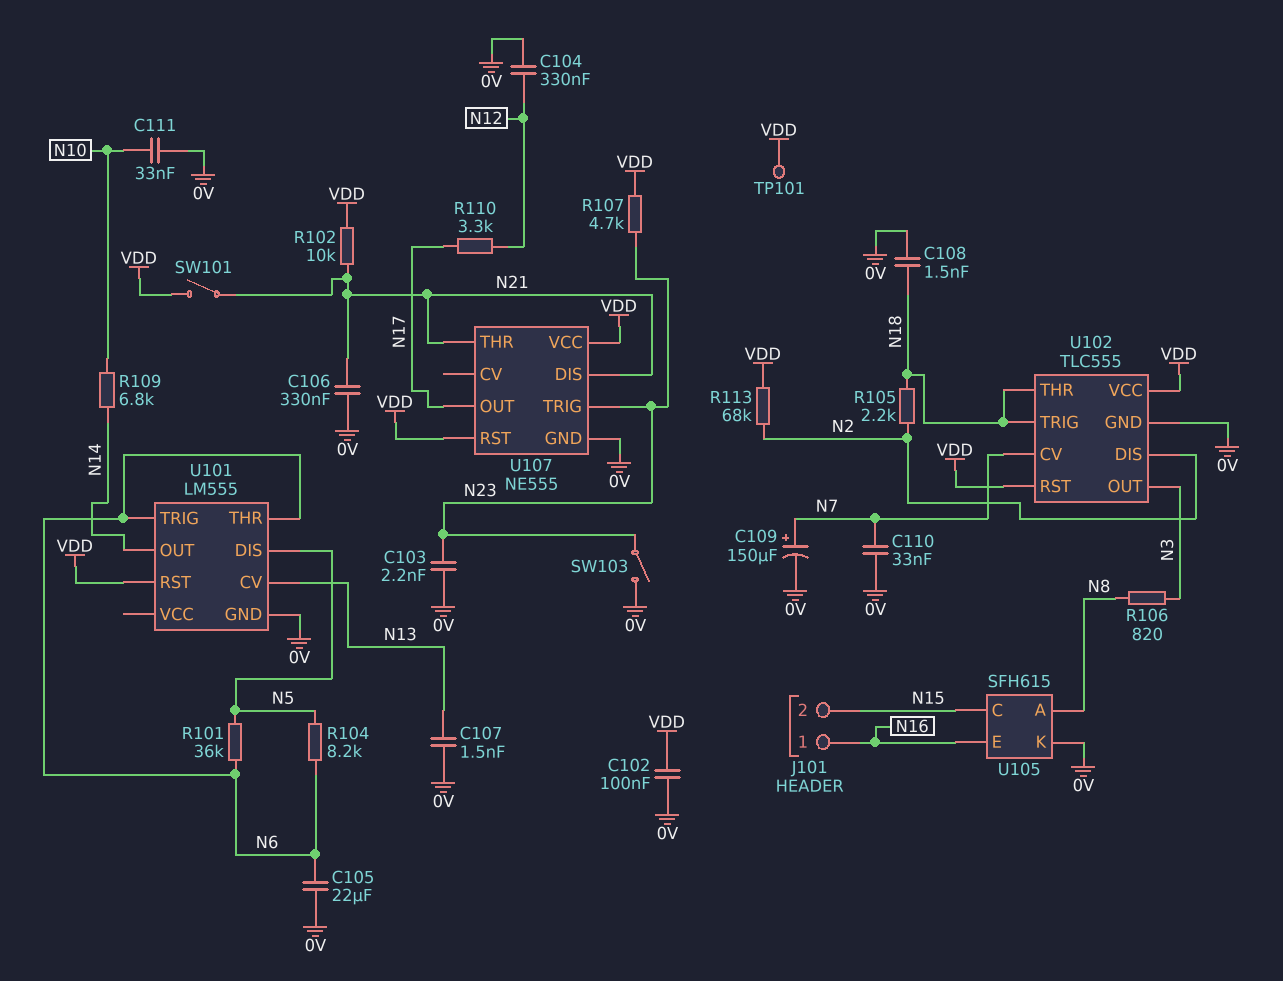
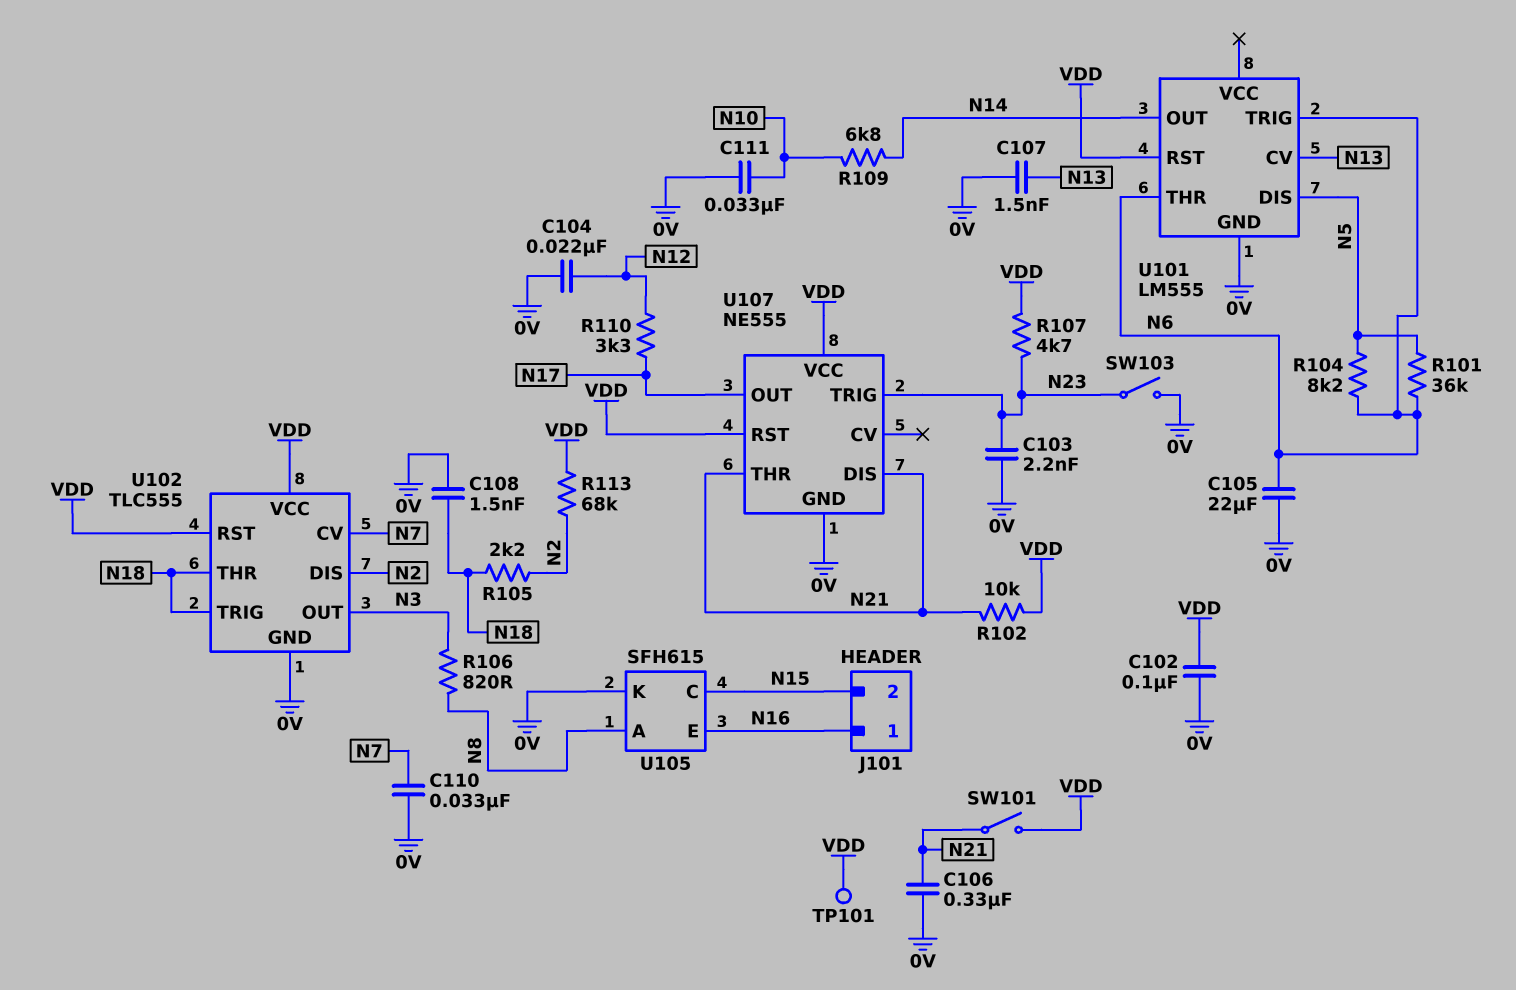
C104: 330nF (0V, N12) -> 22nF (0V, N12)
C109: 150uF (plus N7, minus 0V) -> none

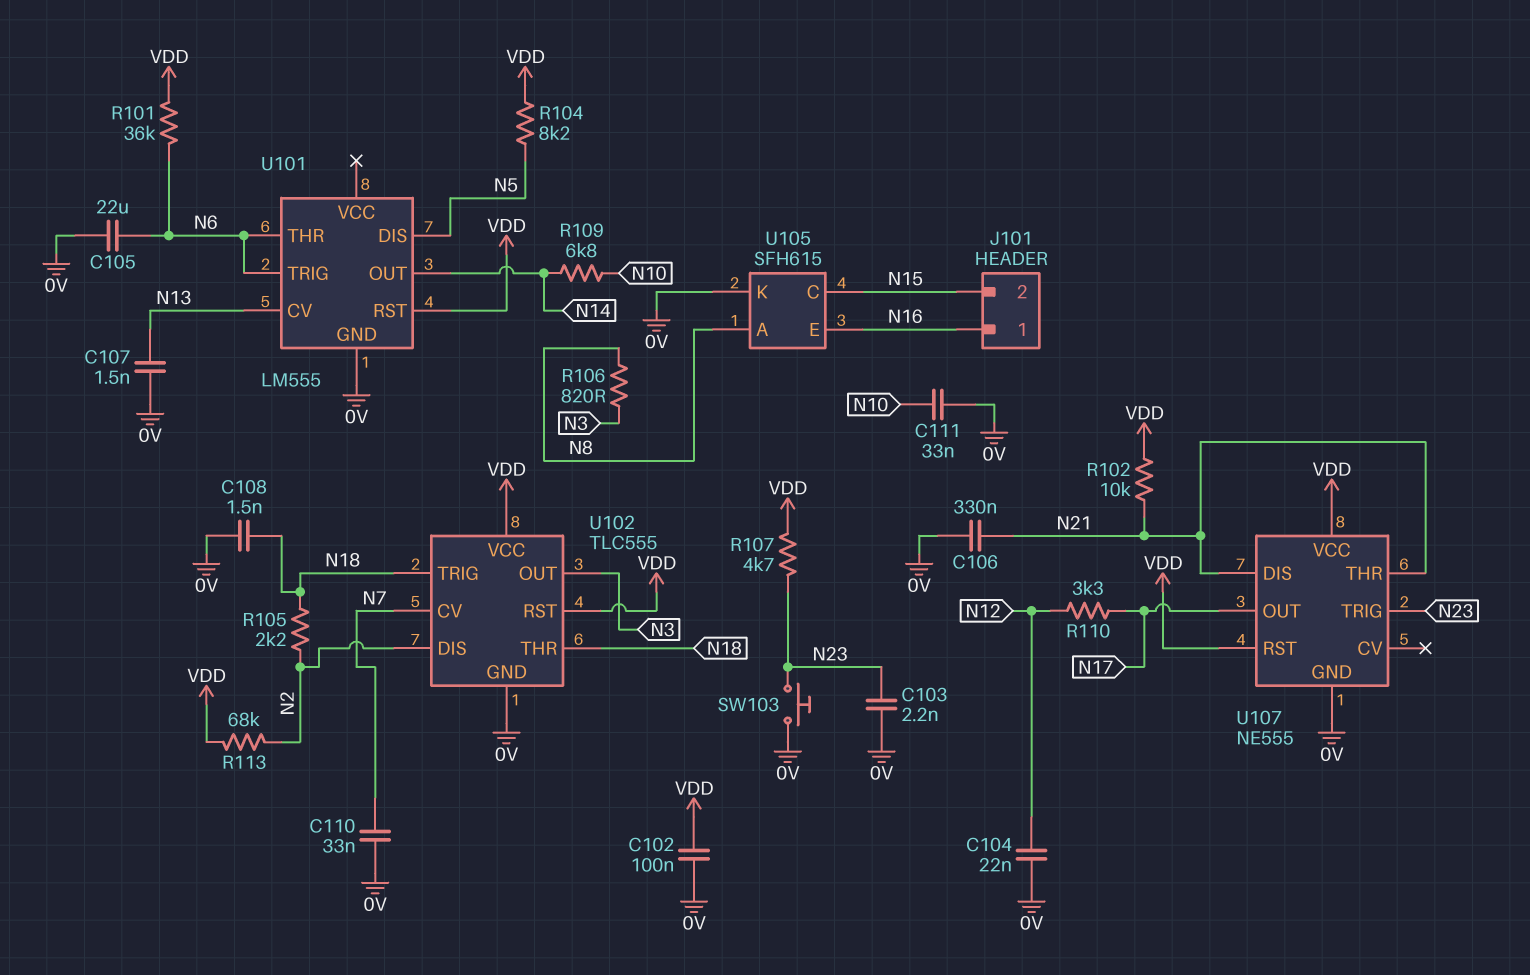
R101: 36k (N5, N6) -> 36k (N6, VDD)
R104: 8.2k (N5, N6) -> 8.2k (N5, VDD)
SW101: switch (N21, VDD) -> none
SW103: switch (0V, N23) -> button (0V, N23)
TP101: test point (VDD) -> none

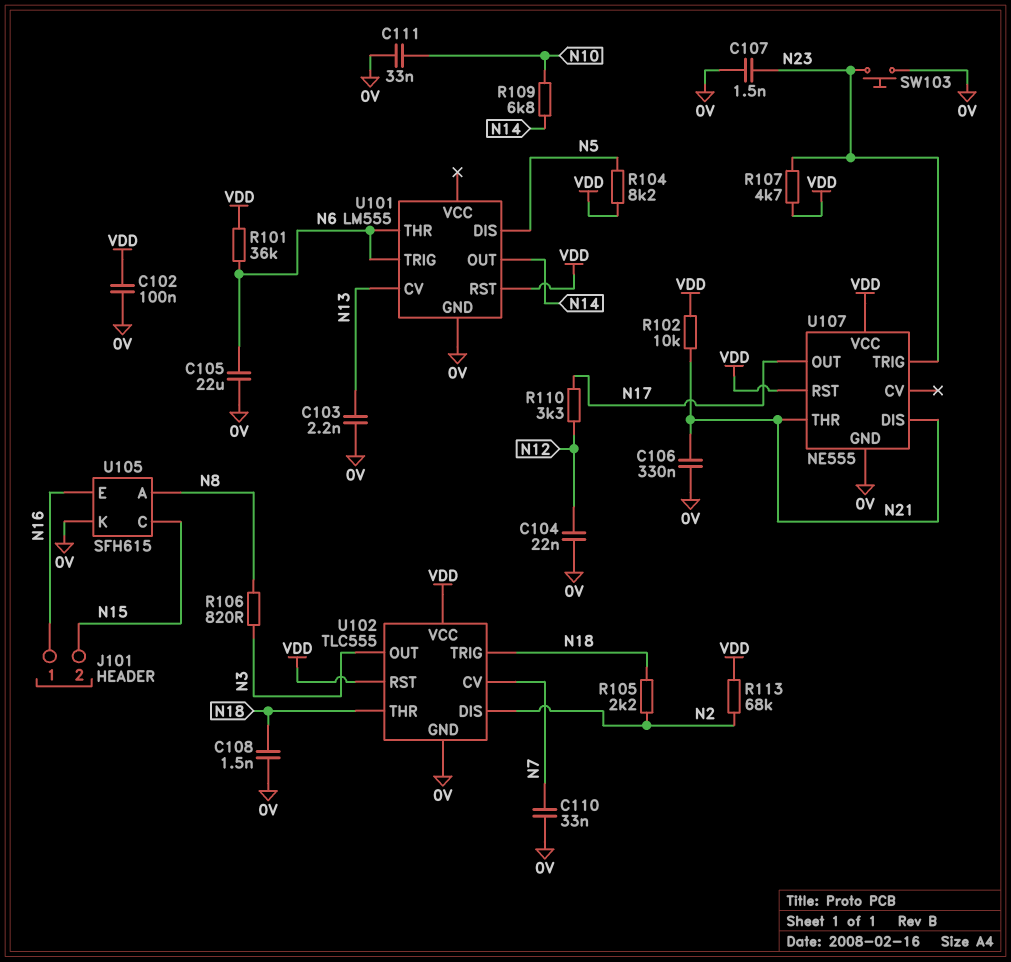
C103: 2.2nF (0V, N23) -> 2.2nF (0V, N13)
C107: 1.5nF (0V, N13) -> 1.5nF (0V, N23)

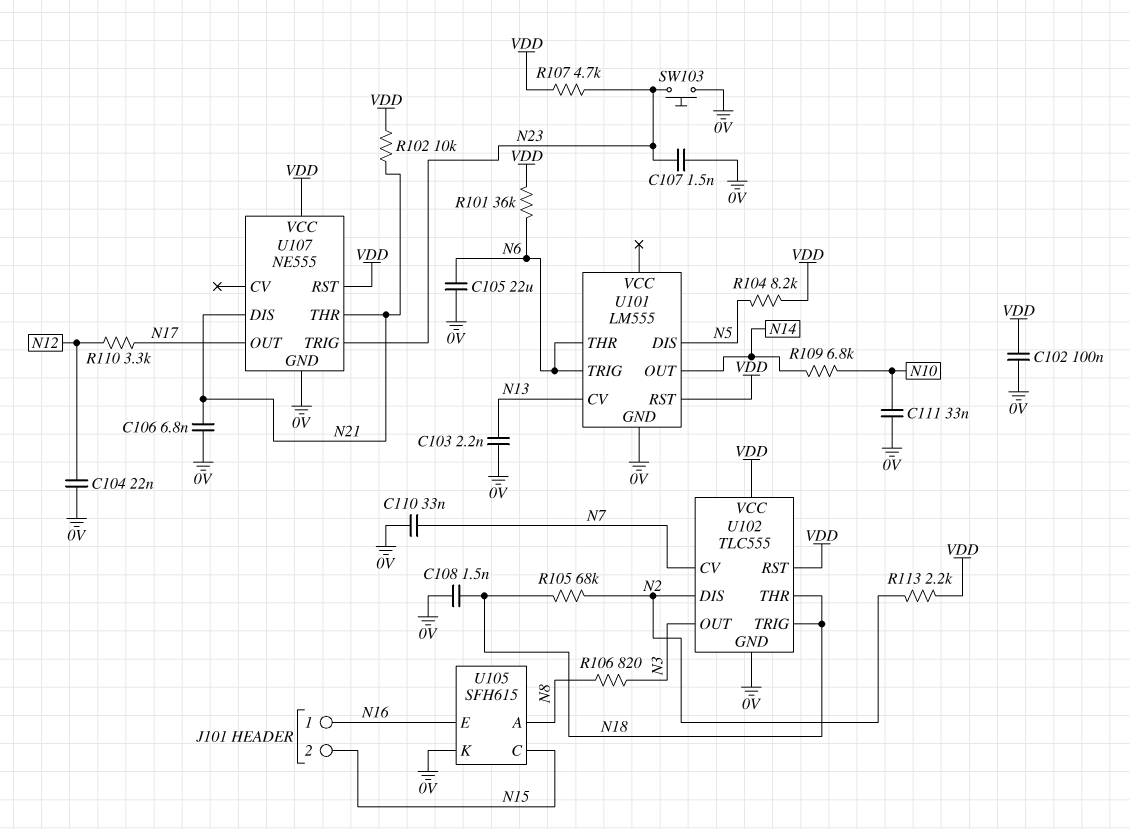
C106: 330nF (0V, N21) -> 6.8nF (0V, N21)
R105: 2.2k (N2, N18) -> 68k (N2, N18)
R113: 68k (N2, VDD) -> 2.2k (N2, VDD)

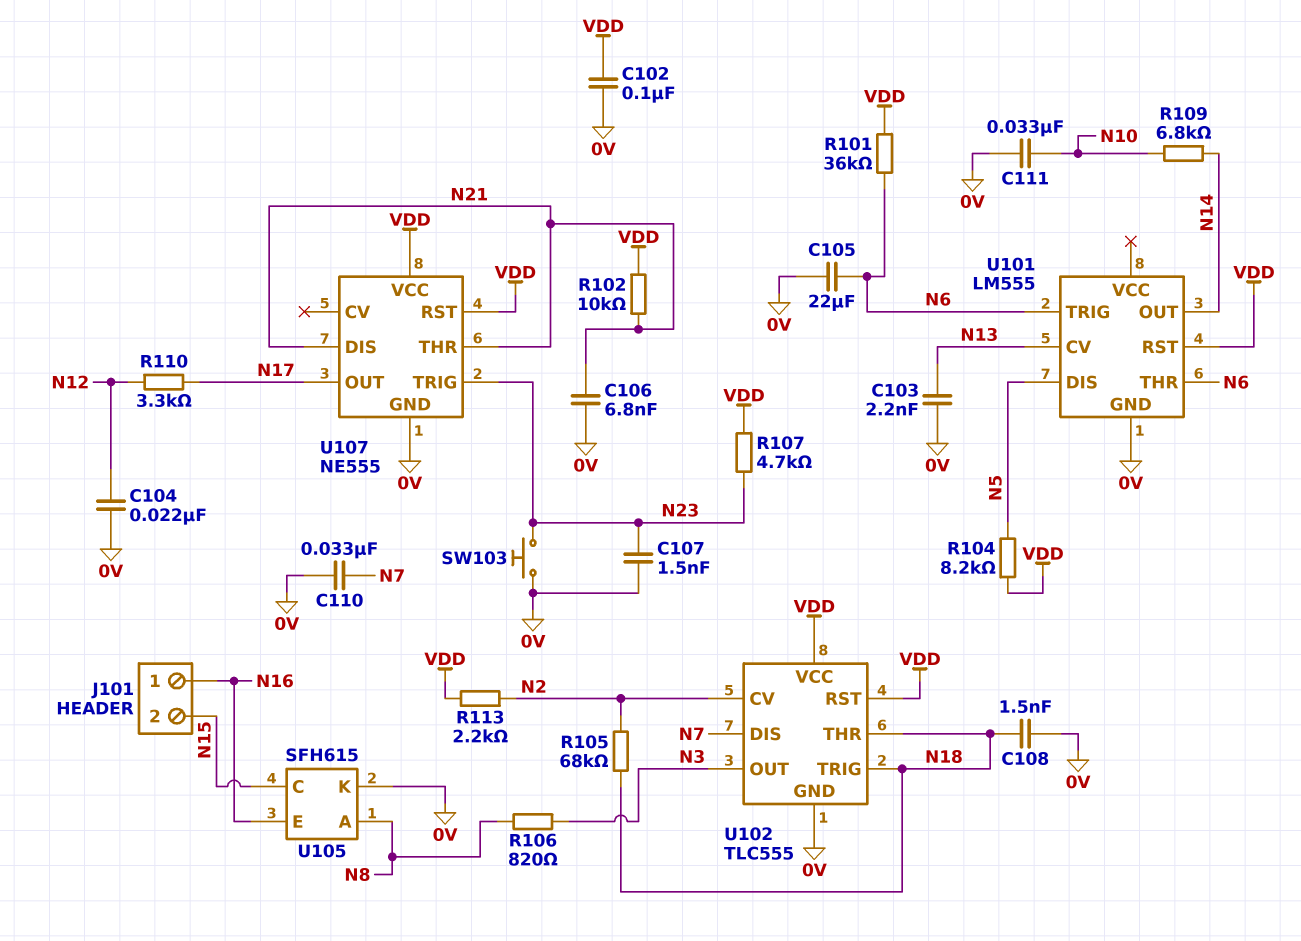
U102 pin CV: N7 -> N2
U102 pin DIS: N2 -> N7

